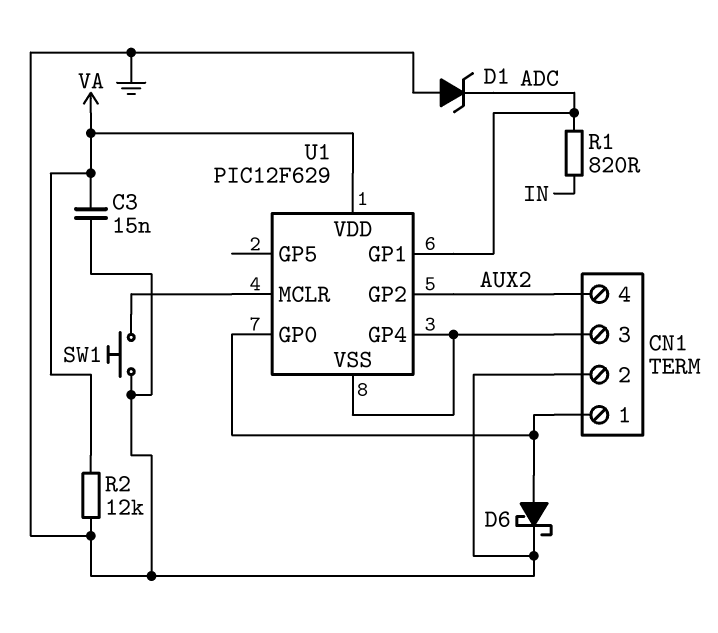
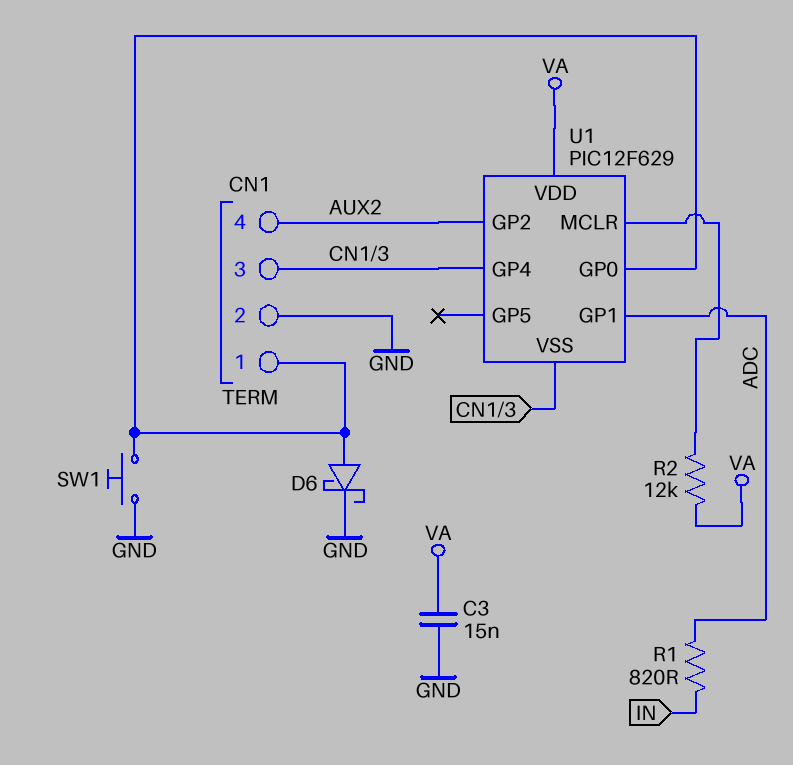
D1: zener (A GND, K ADC) -> none
R2: 12k (GND, VA) -> 12k (U1/MCLR, VA)
SW1: button (GND, U1/MCLR) -> button (CN1/1, GND)

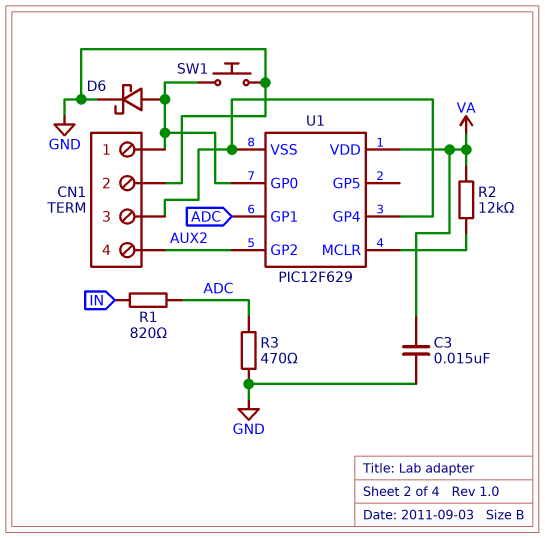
R3: none -> 470 (ADC, GND)

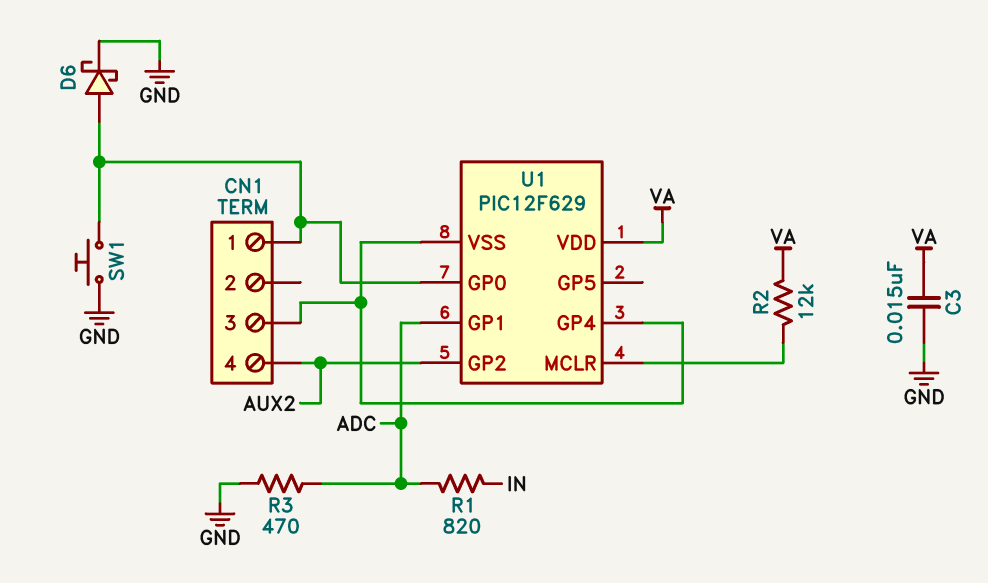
CN1 pin 2: GND -> none

